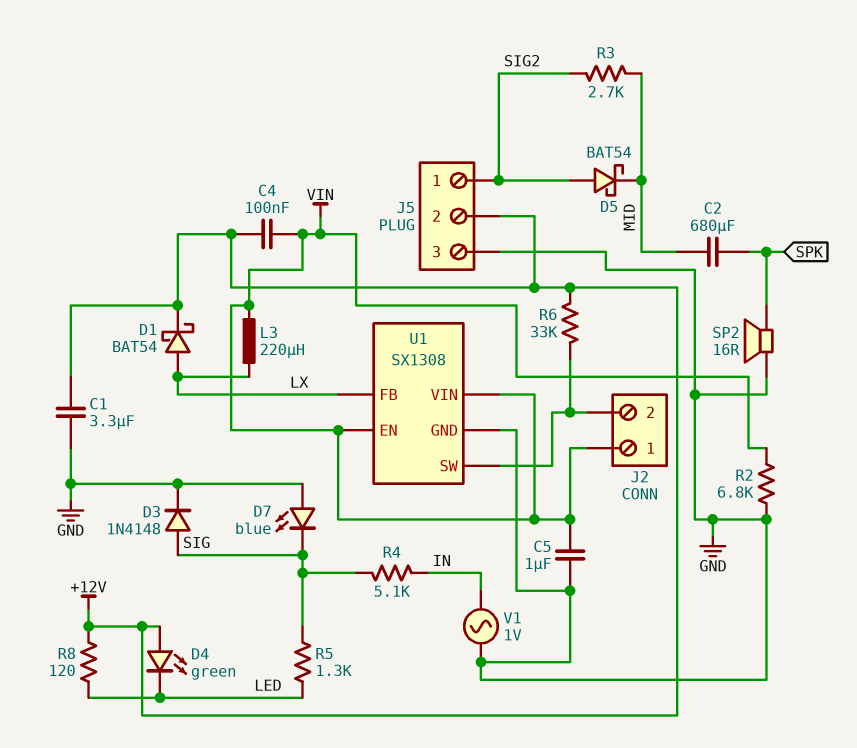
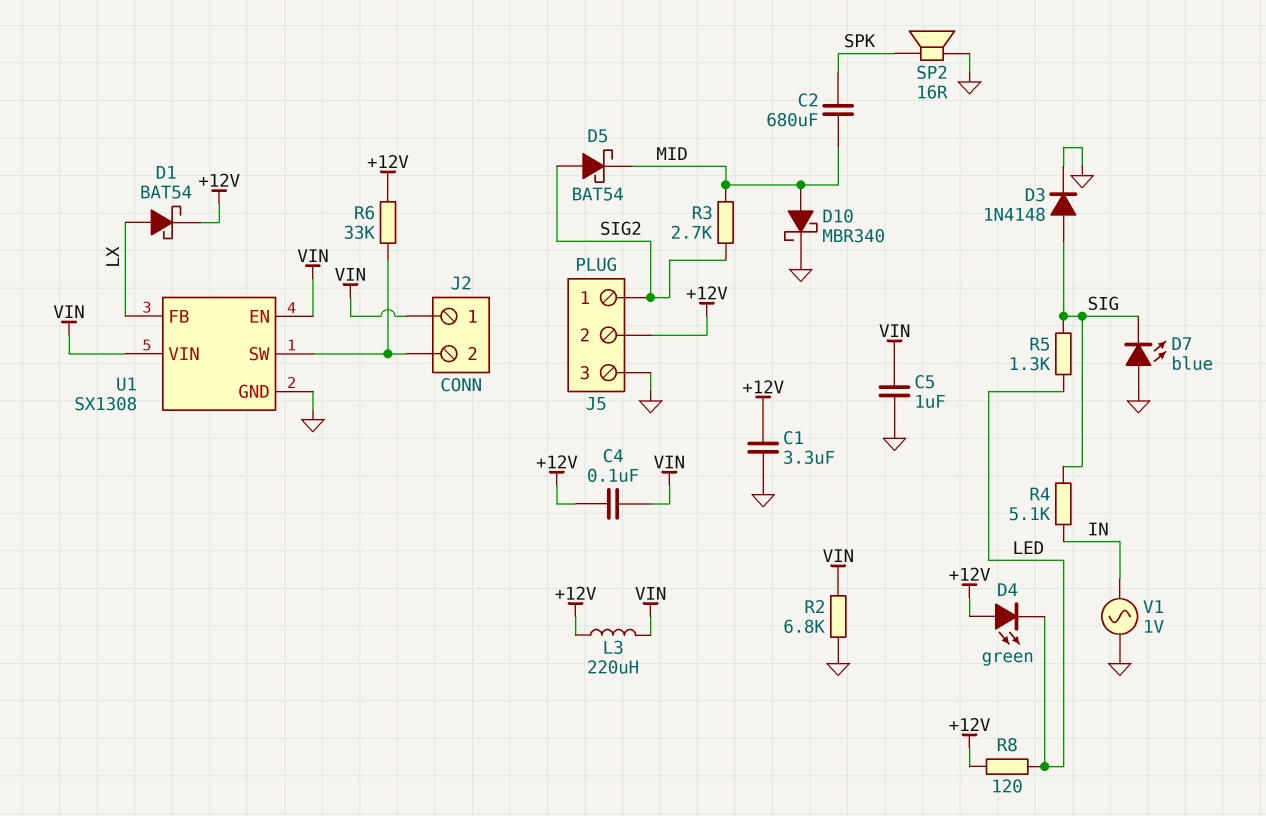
D10: none -> schottky MBR340 (A MID, K GND)
L3: 220uH (LX, VIN) -> 220uH (+12V, VIN)

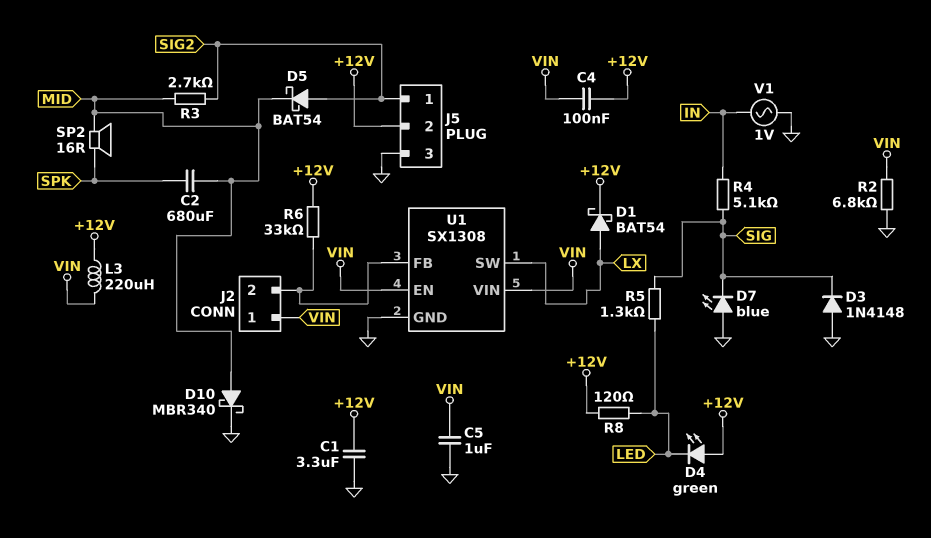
D3: diode 1N4148 (A SIG, K GND) -> diode 1N4148 (A GND, K SIG)
SP2: speaker 16R (GND, SPK) -> speaker 16R (MID, SPK)
U1 pin FB: LX -> J2/2
U1 pin SW: J2/2 -> LX

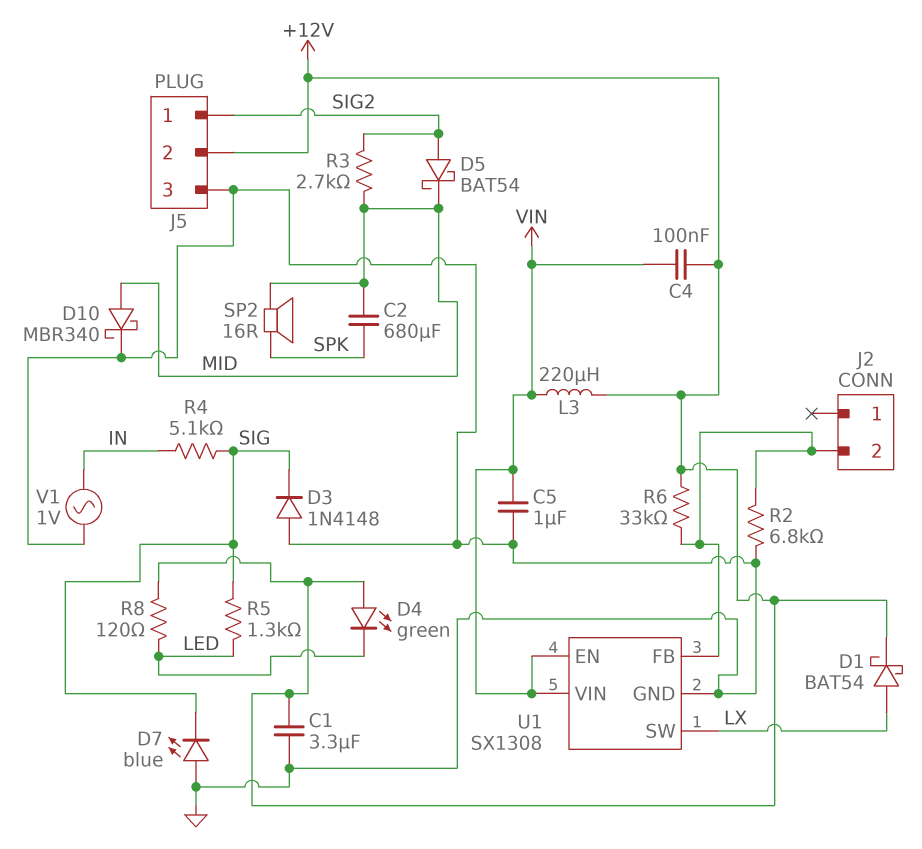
J2 pin 1: VIN -> none
R2: 6.8k (GND, VIN) -> 6.8k (GND, J2/2)

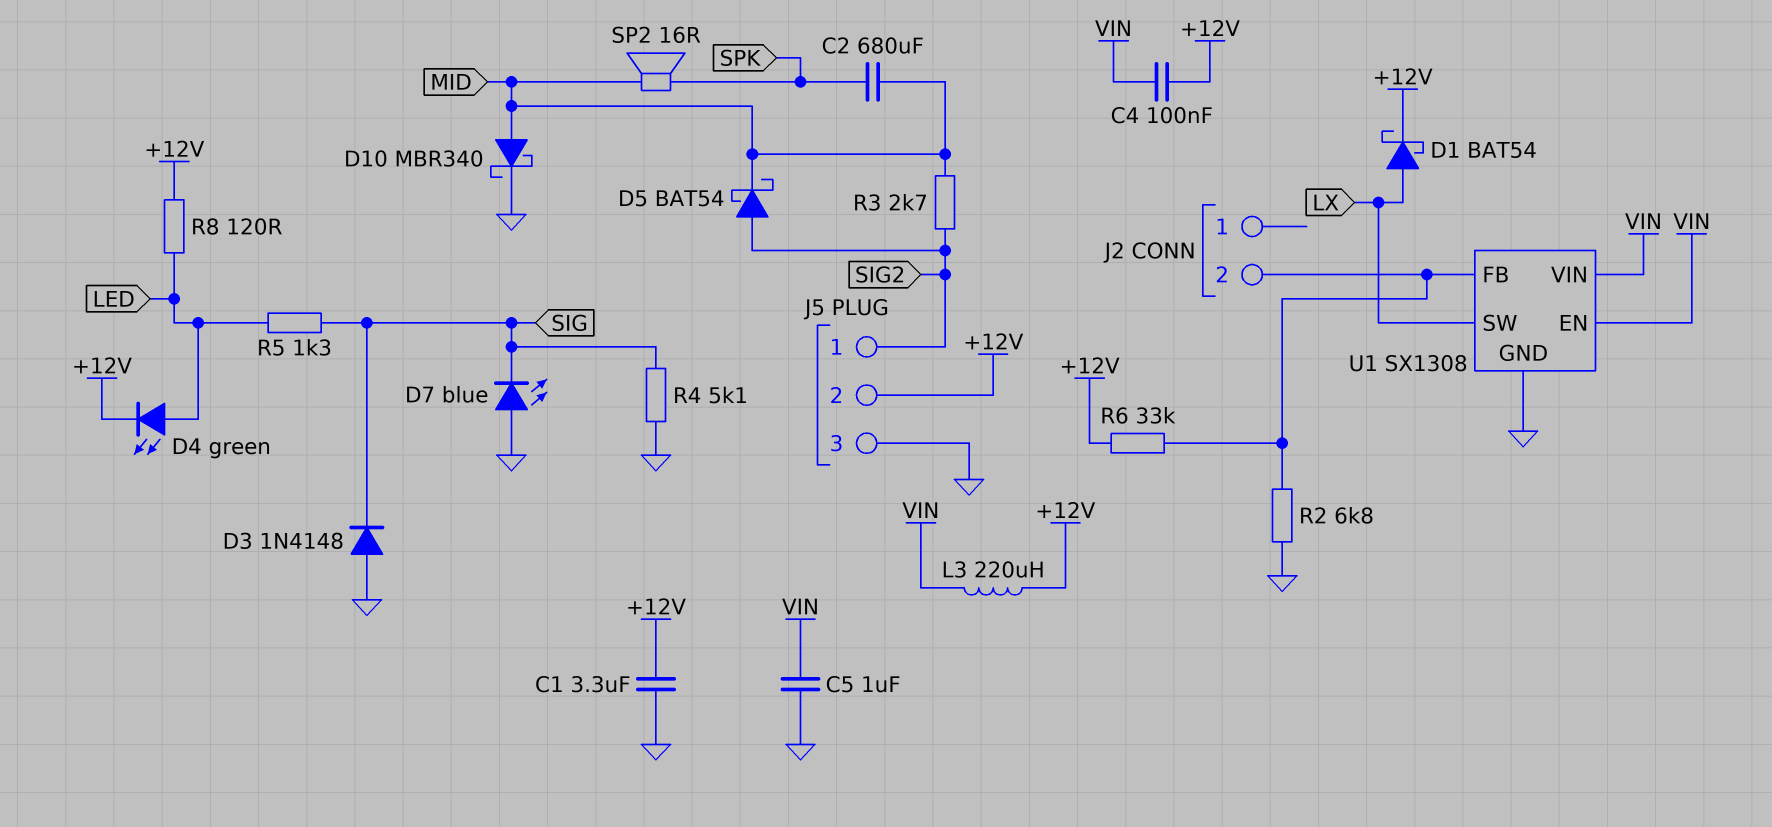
D4: LED green (A +12V, K LED) -> LED green (A LED, K +12V)
R4: 5.1k (IN, SIG) -> 5.1k (GND, SIG)
V1: AC 1V (GND, IN) -> none

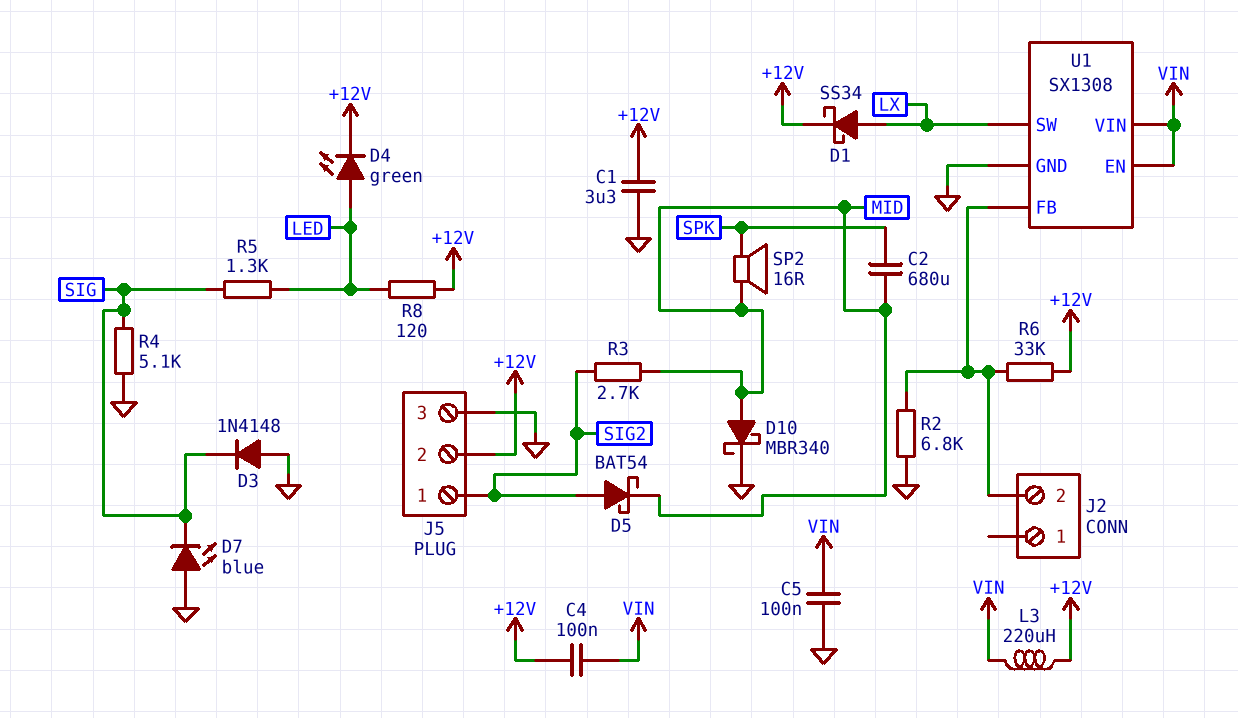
C5: 1uF (GND, VIN) -> 100nF (GND, VIN)
D1: schottky BAT54 (A LX, K +12V) -> schottky SS34 (A LX, K +12V)

